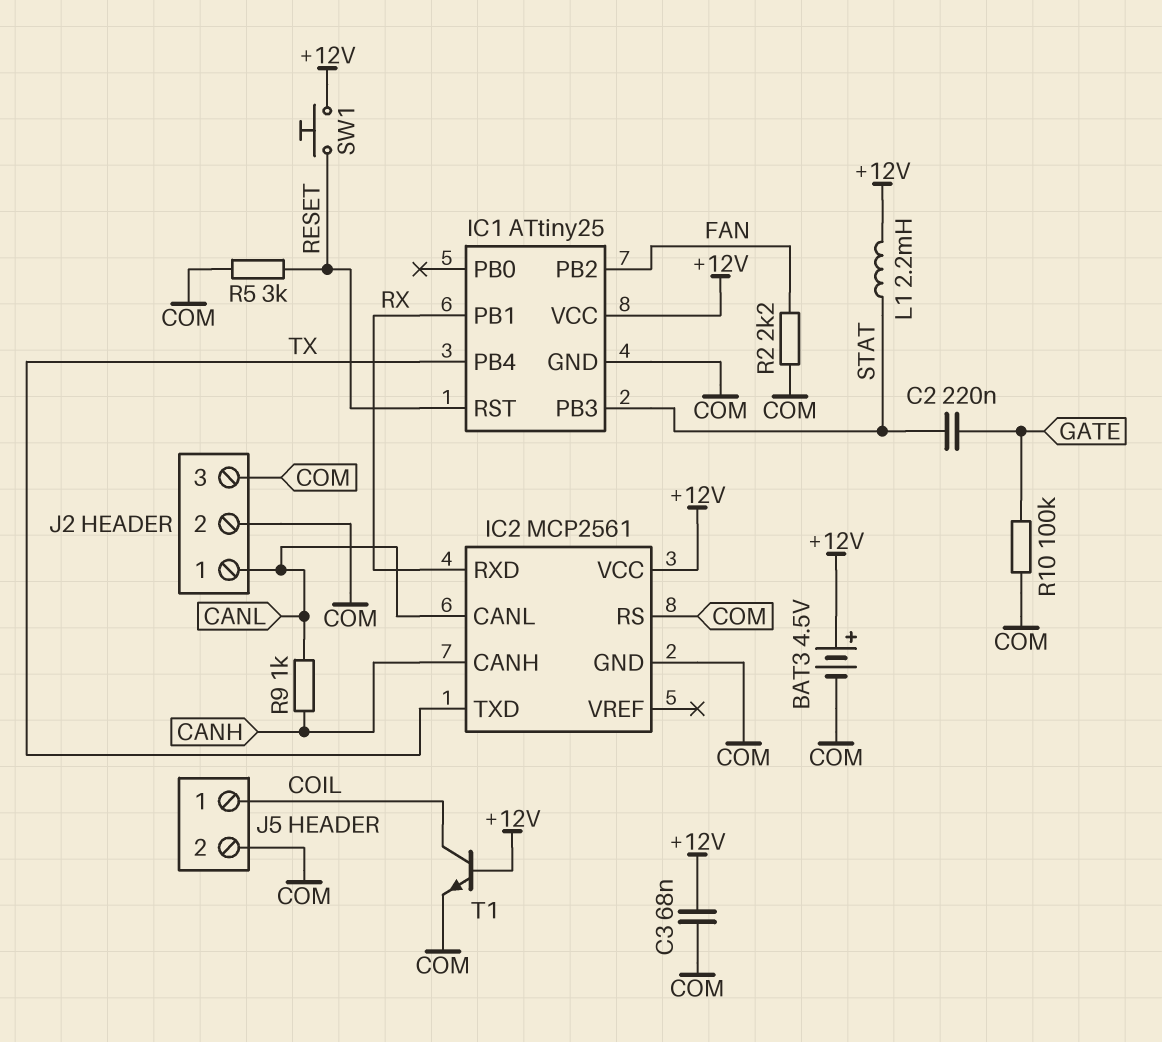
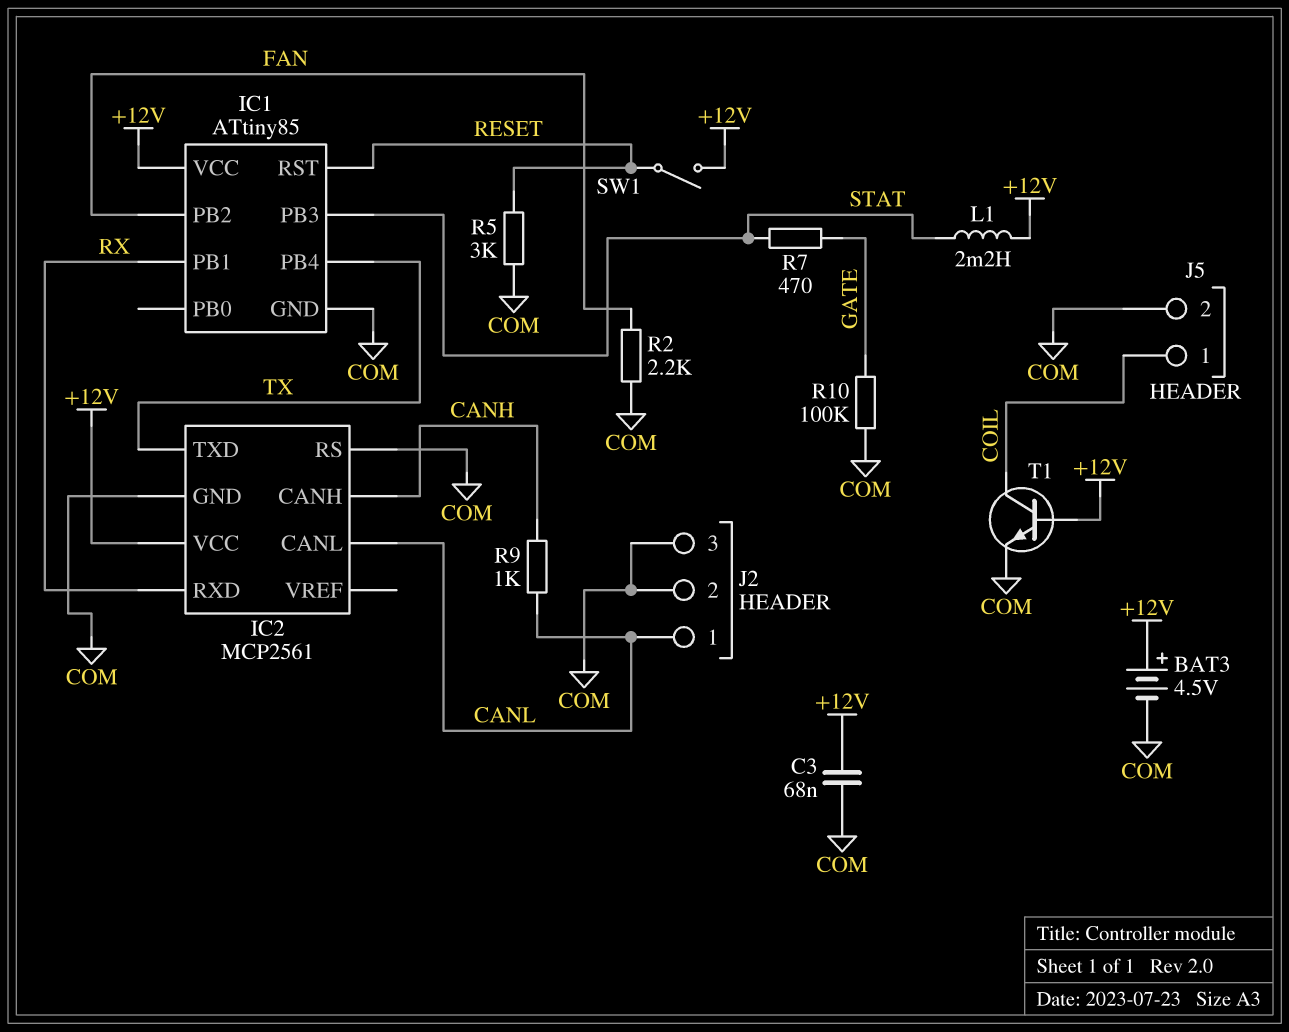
C2: 220nF (GATE, STAT) -> none
IC1: ATtiny25 -> ATtiny85
R7: none -> 470 (GATE, STAT)
SW1: button (+12V, RESET) -> switch (+12V, RESET)

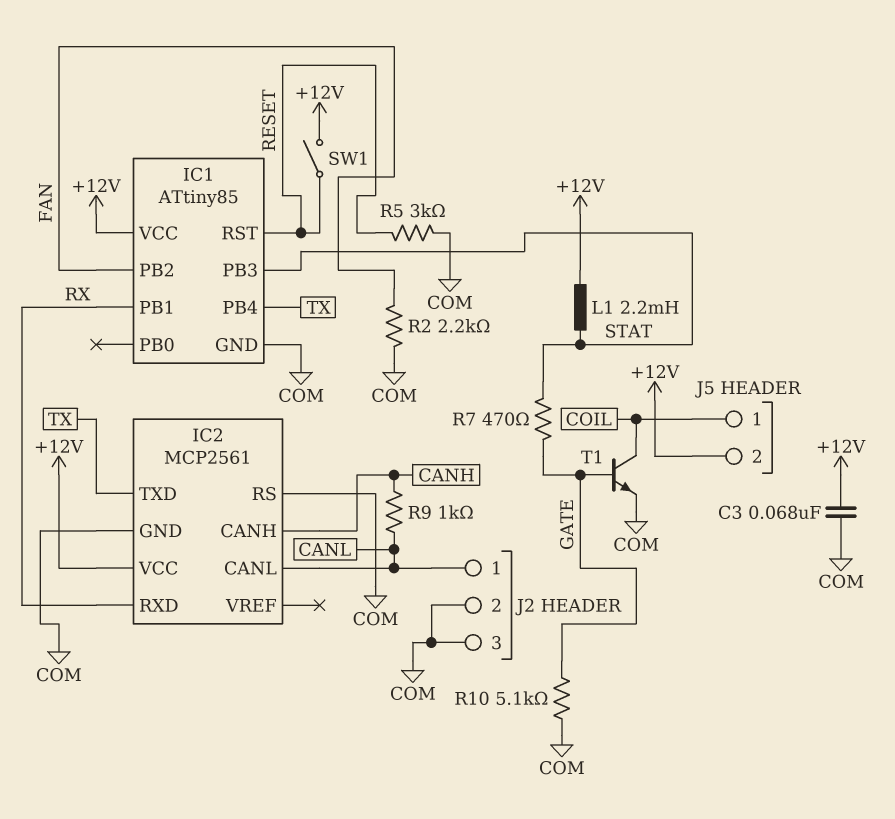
BAT3: 4.5V (plus +12V, minus COM) -> none
J5 pin 2: COM -> +12V
R10: 100k (COM, GATE) -> 5.1k (COM, GATE)
T1: NPN (B +12V, C COIL, E COM) -> NPN (B GATE, C COIL, E COM)

